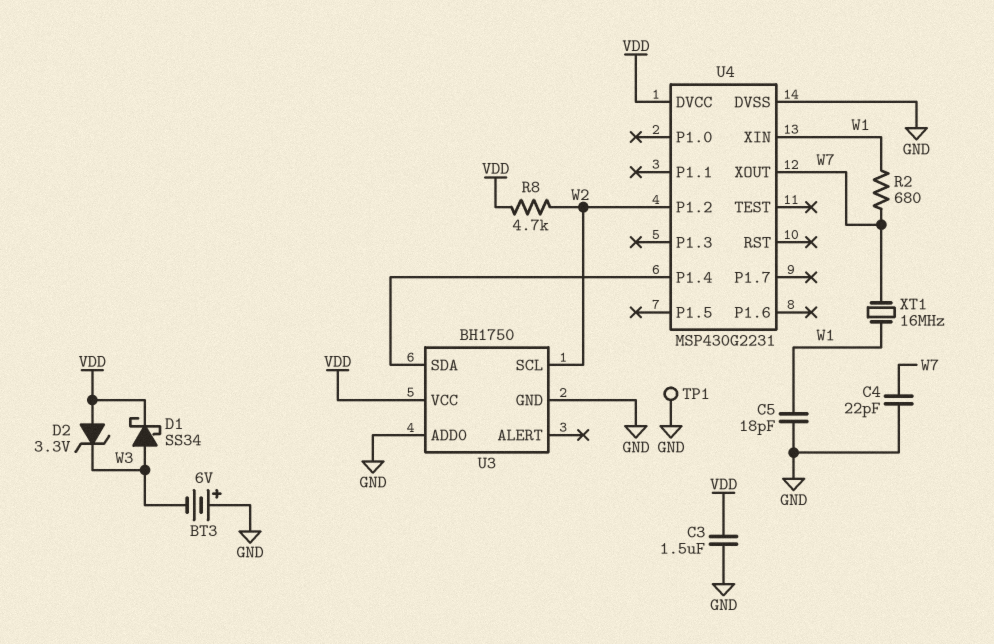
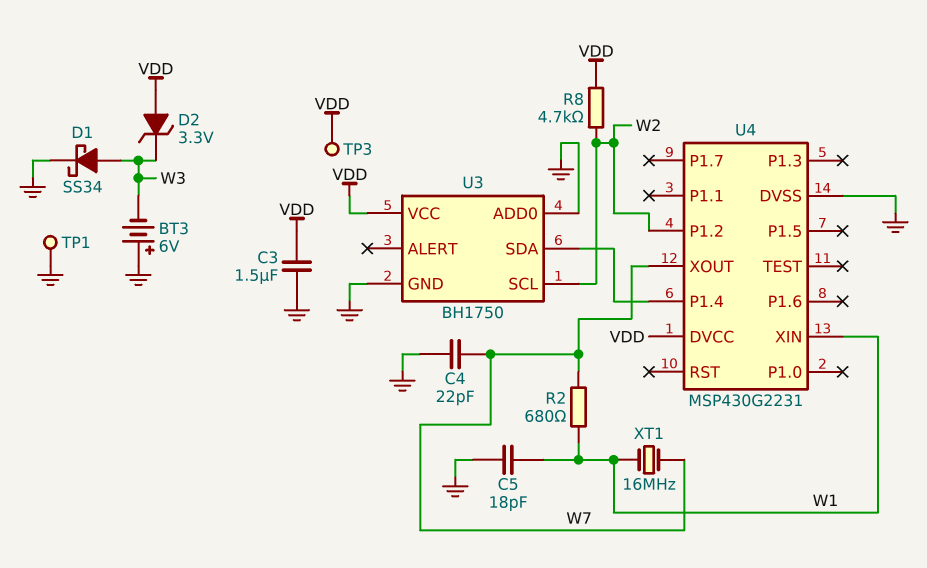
D1: schottky SS34 (A W3, K VDD) -> schottky SS34 (A W3, K GND)
TP3: none -> test point (VDD)

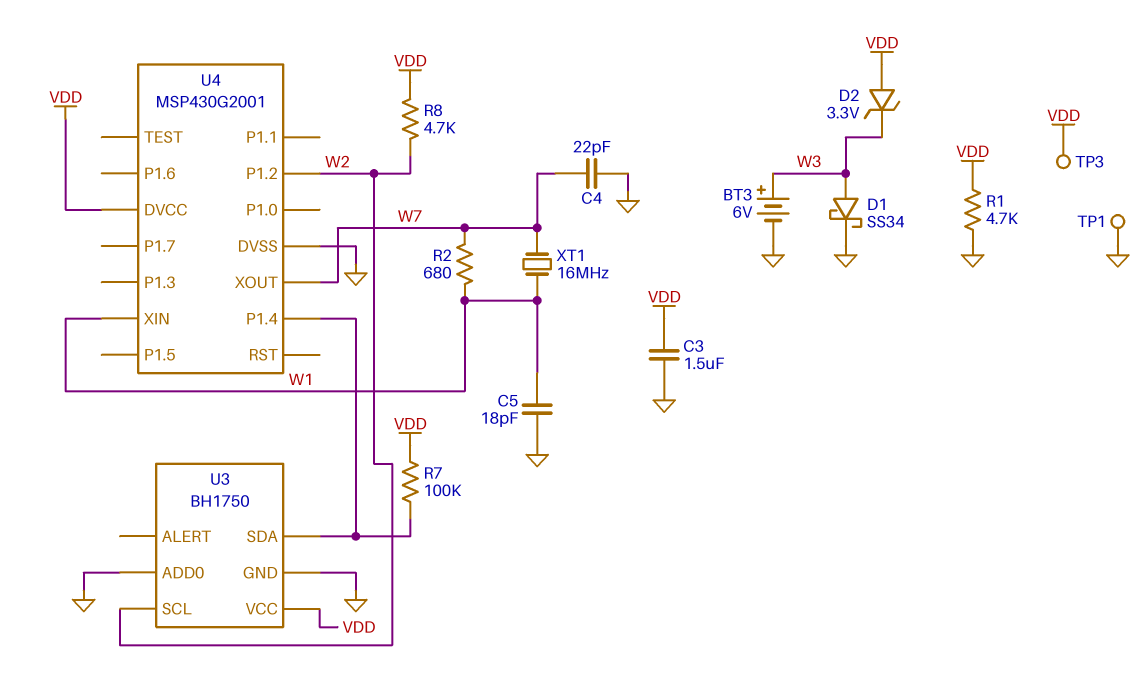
BT3: 6V (plus GND, minus W3) -> 6V (plus W3, minus GND)
R1: none -> 4.7k (GND, VDD)
R7: none -> 100k (U3/SDA, VDD)
U4: MSP430G2231 -> MSP430G2001

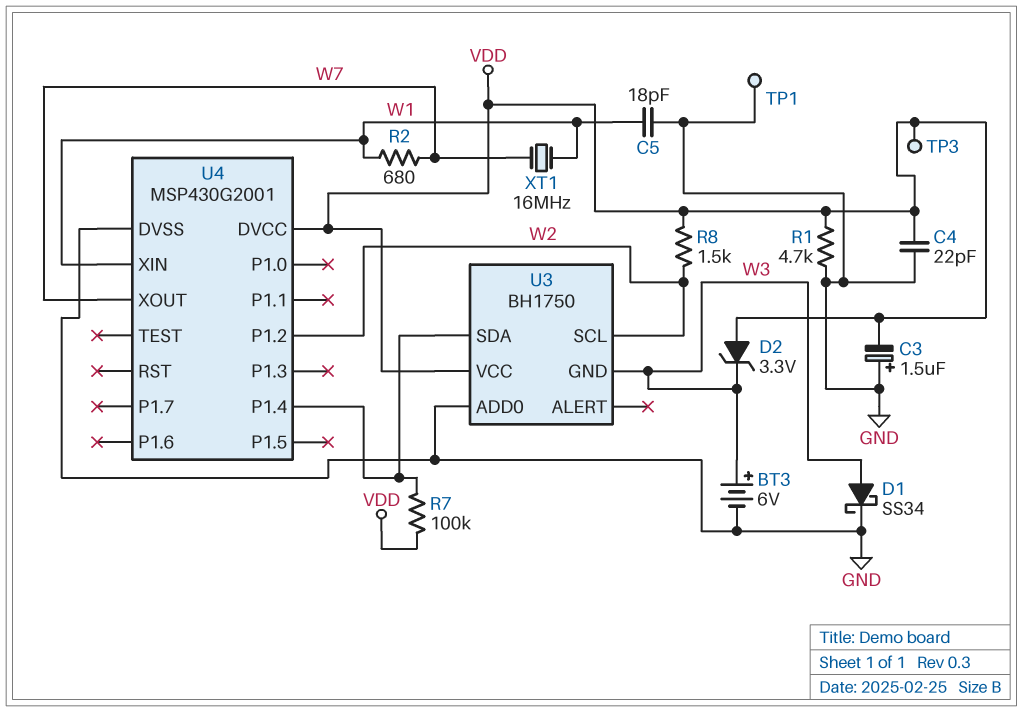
C3: 1.5uF (GND, VDD) -> 1.5uF (plus GND, minus VDD)
C4: 22pF (GND, W7) -> 22pF (GND, VDD)
R8: 4.7k (VDD, W2) -> 1.5k (VDD, W2)
U3 pin GND: GND -> W3

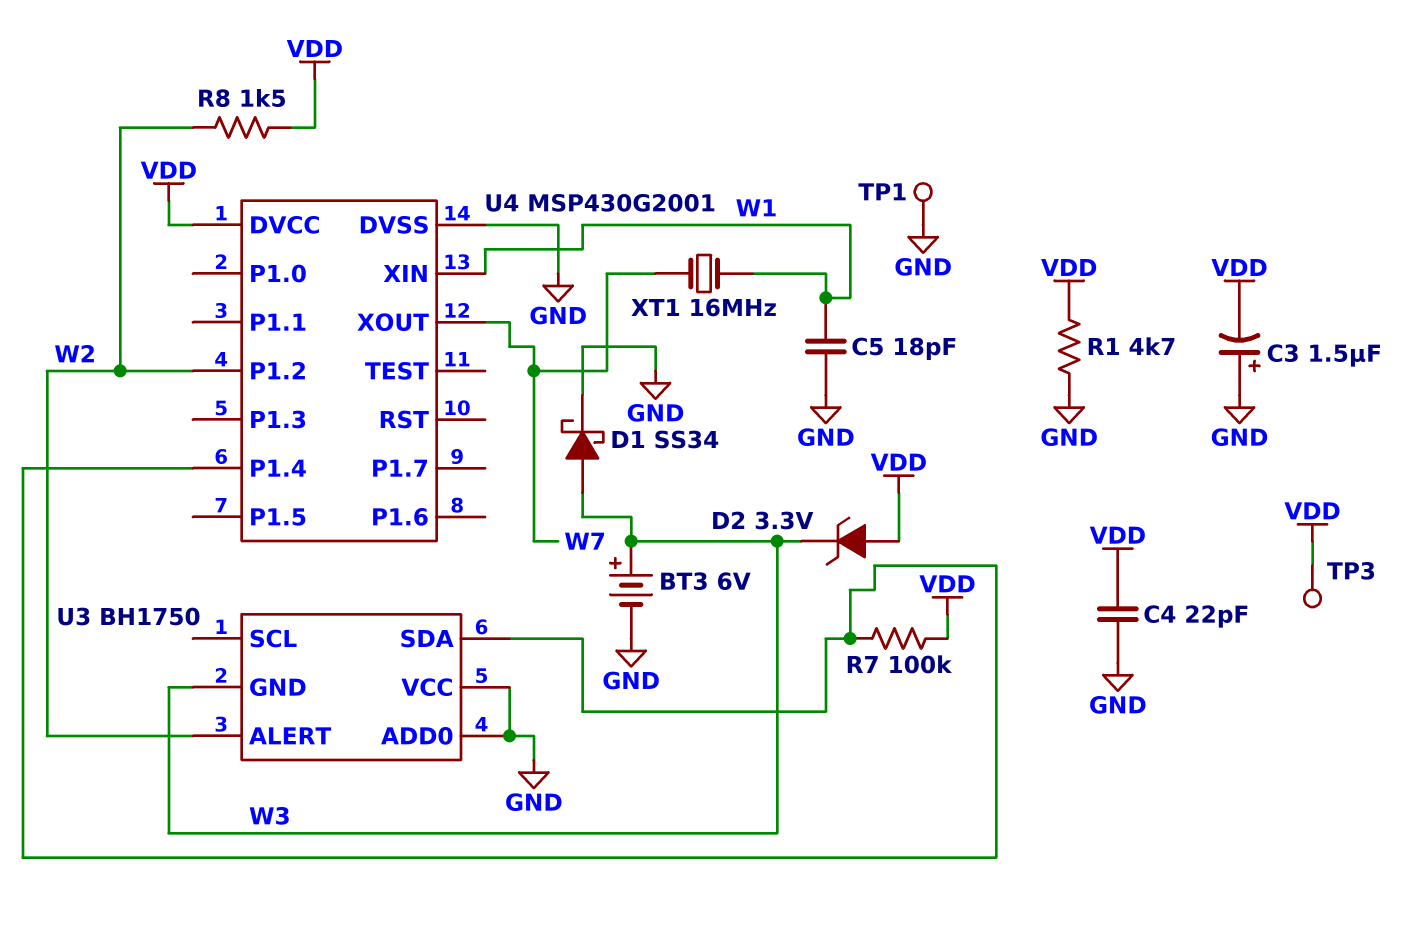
R2: 680 (W1, W7) -> none
U3 pin ALERT: none -> W2
U3 pin SCL: W2 -> none
U3 pin VCC: VDD -> GND

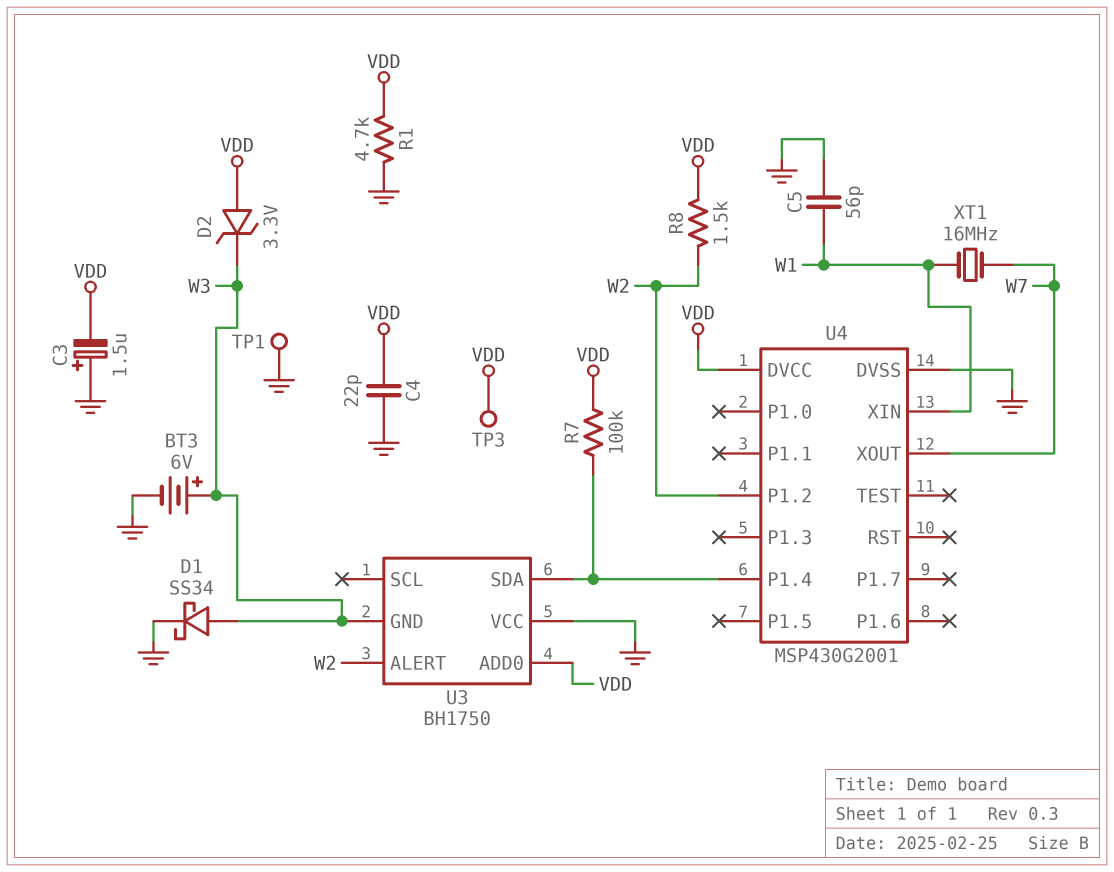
C5: 18pF (GND, W1) -> 56pF (GND, W1)
U3 pin ADD0: GND -> VDD

